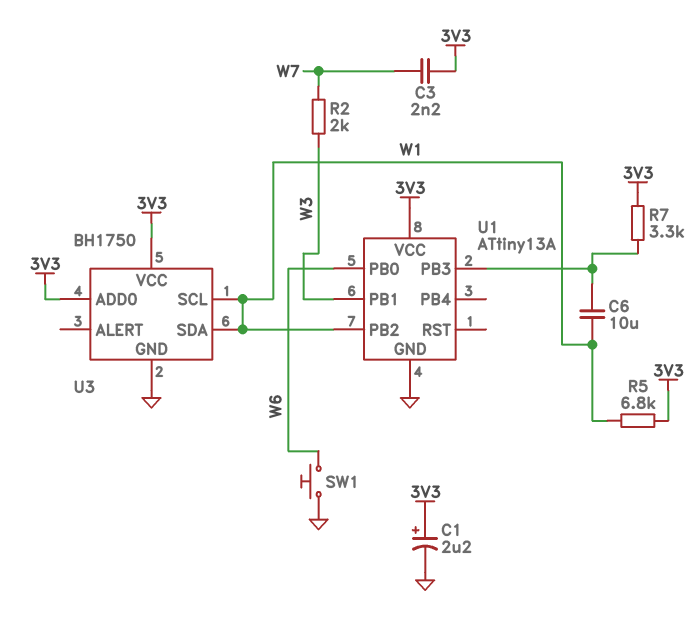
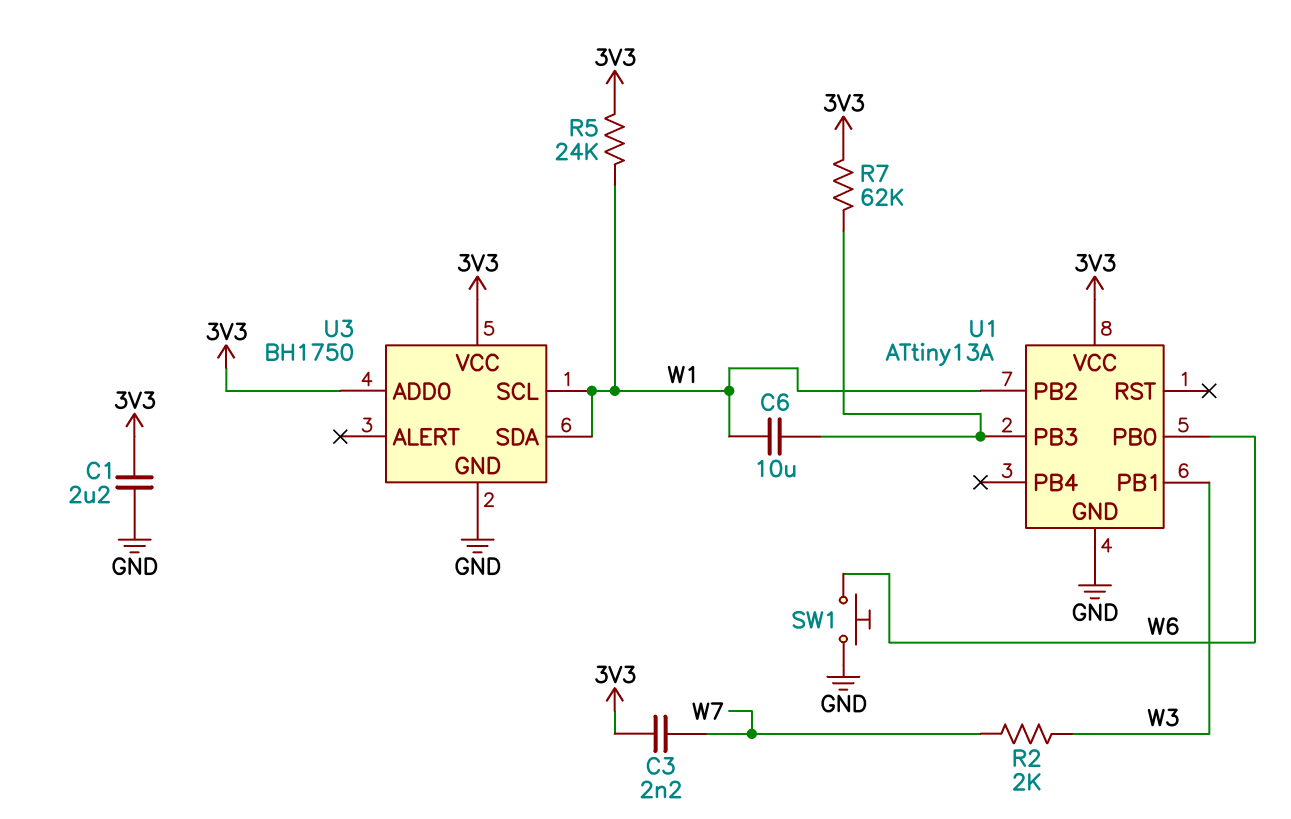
C1: 2.2uF (plus 3V3, minus GND) -> 2.2uF (3V3, GND)
R5: 6.8k (3V3, W1) -> 24k (3V3, W1)
R7: 3.3k (3V3, U1/PB3) -> 62k (3V3, U1/PB3)

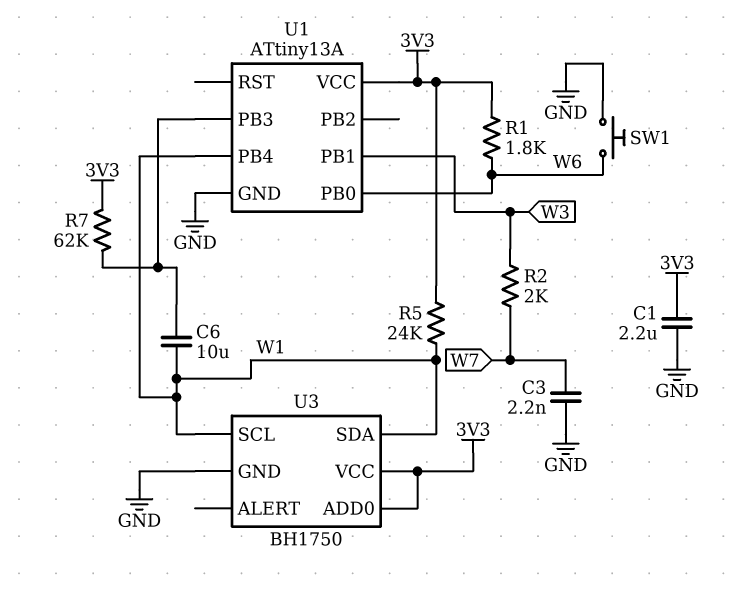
C3: 2.2nF (3V3, W7) -> 2.2nF (GND, W7)
R1: none -> 1.8k (3V3, W6)
U1 pin PB2: W1 -> none
U1 pin PB4: none -> W1

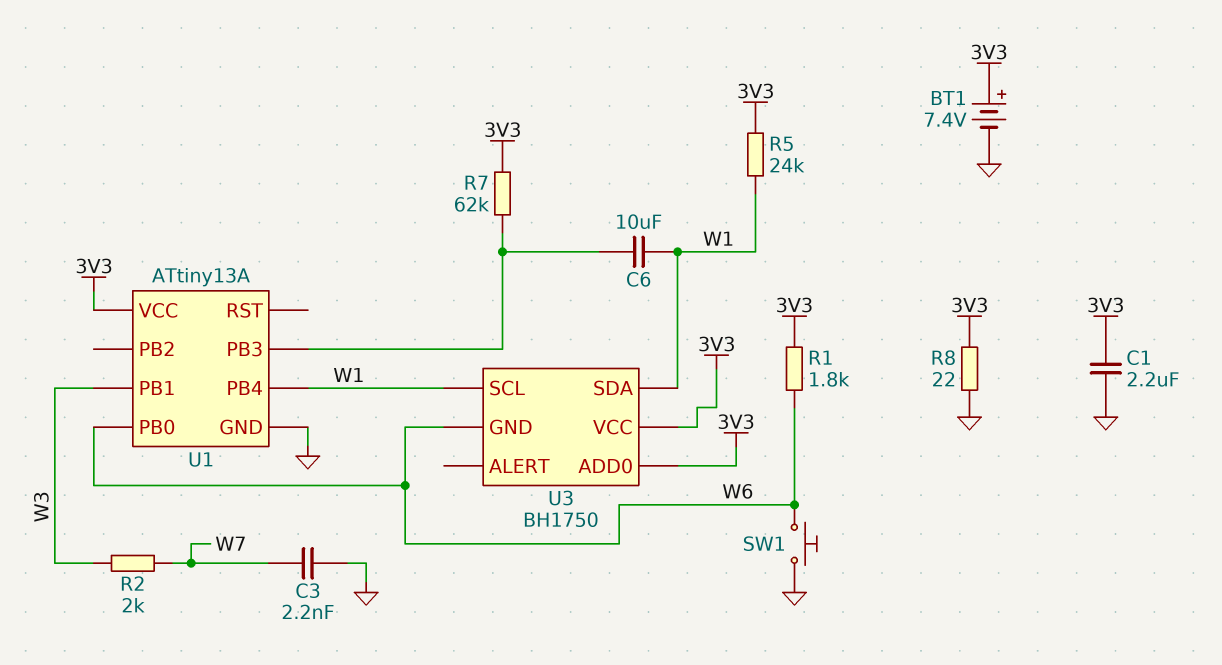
BT1: none -> 7.4V (plus 3V3, minus GND)
R8: none -> 22 (3V3, GND)
U3 pin GND: GND -> W6

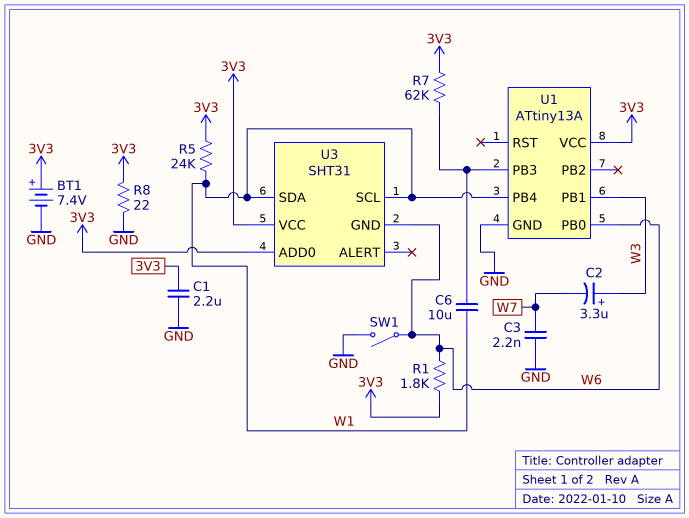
C2: none -> 3.3uF (plus W3, minus W7)
R2: 2k (W3, W7) -> none
SW1: button (GND, W6) -> switch (GND, W6)
U3: BH1750 -> SHT31

